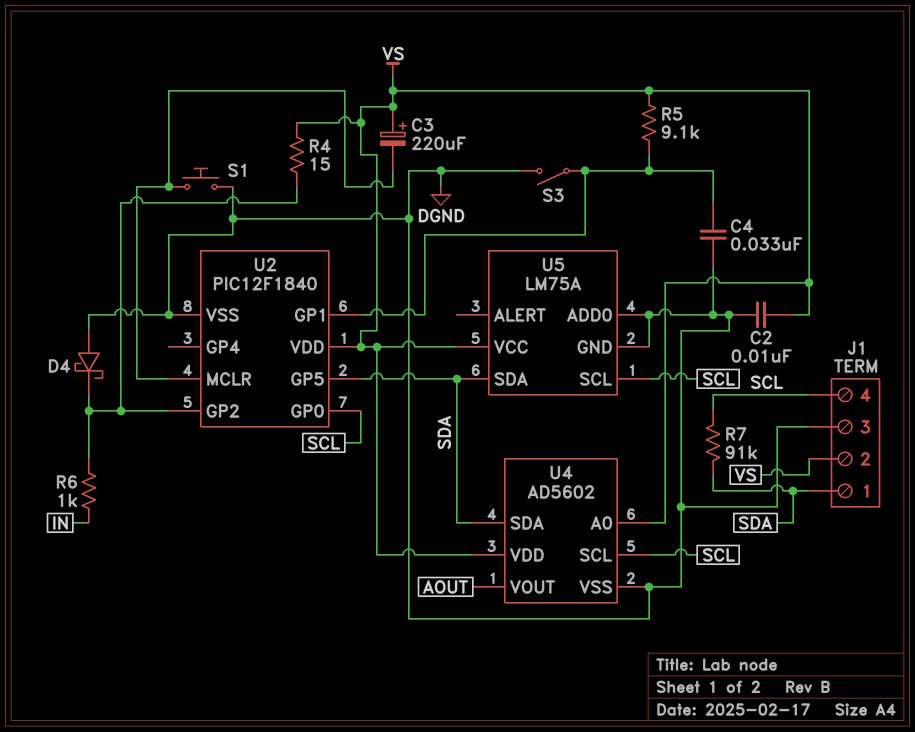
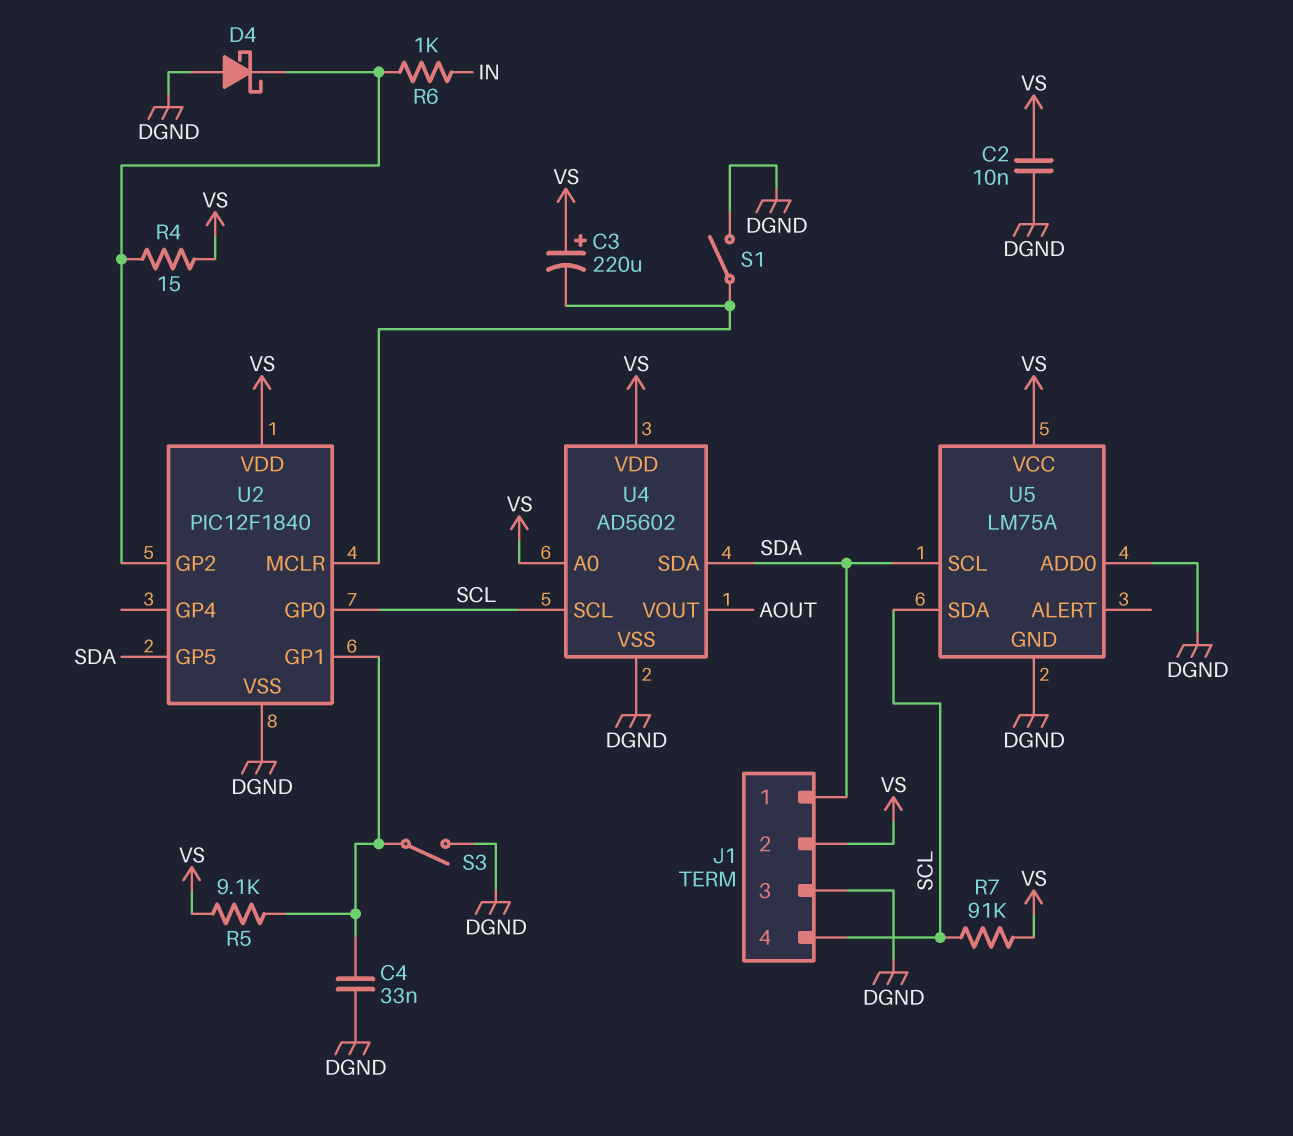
R7: 91k (SCL, SDA) -> 91k (SCL, VS)
S1: button (DGND, U2/MCLR) -> switch (DGND, U2/MCLR)
U5 pin SCL: SCL -> SDA
U5 pin SDA: SDA -> SCL

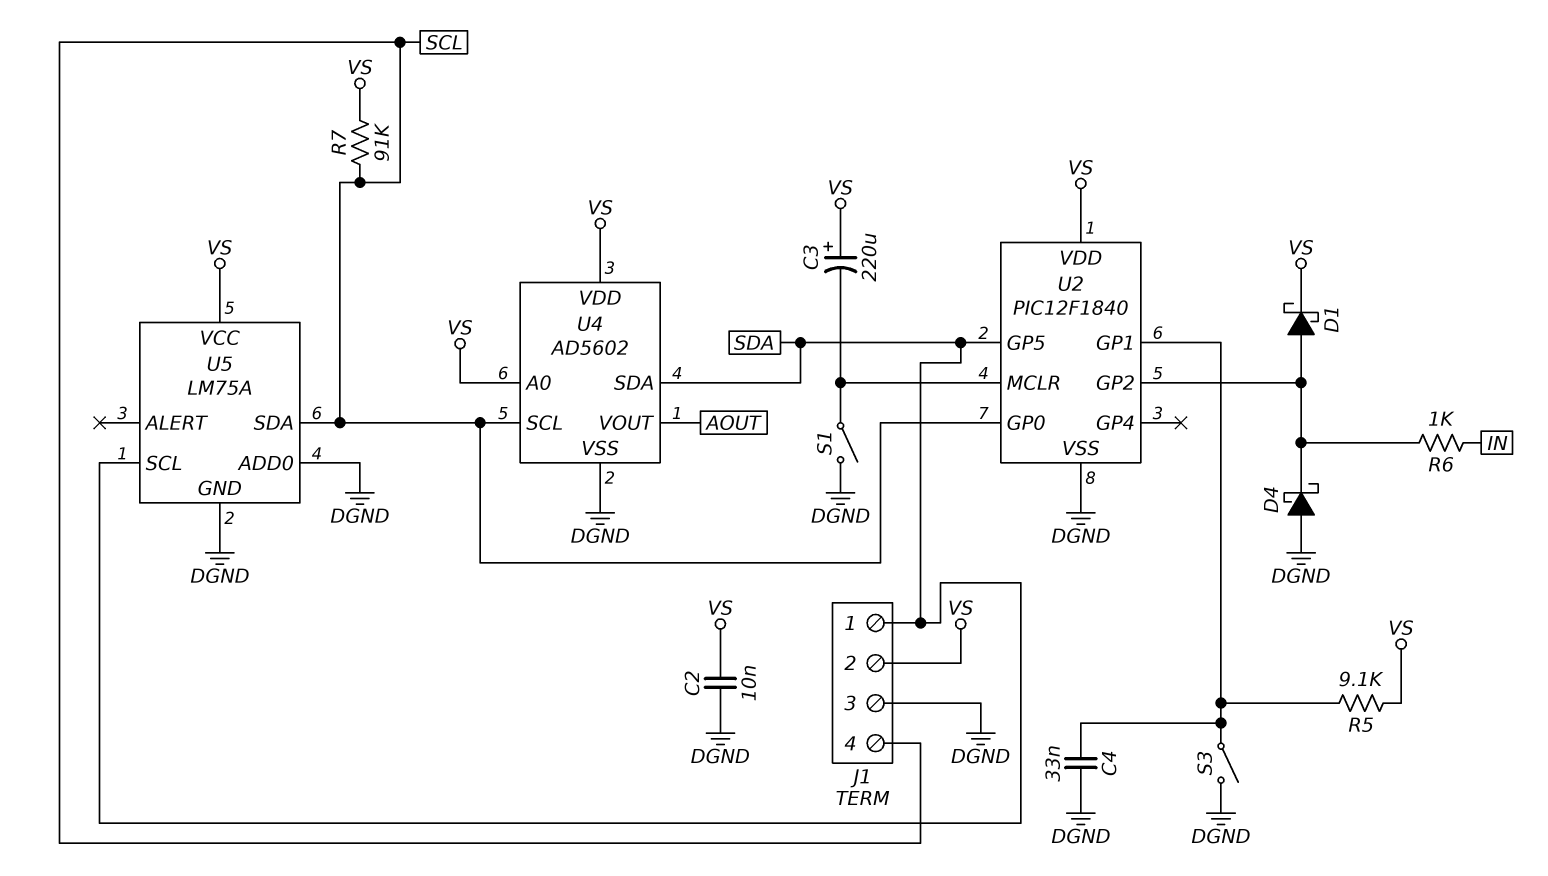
D1: none -> schottky (A U2/GP2, K VS)
R4: 15 (U2/GP2, VS) -> none

